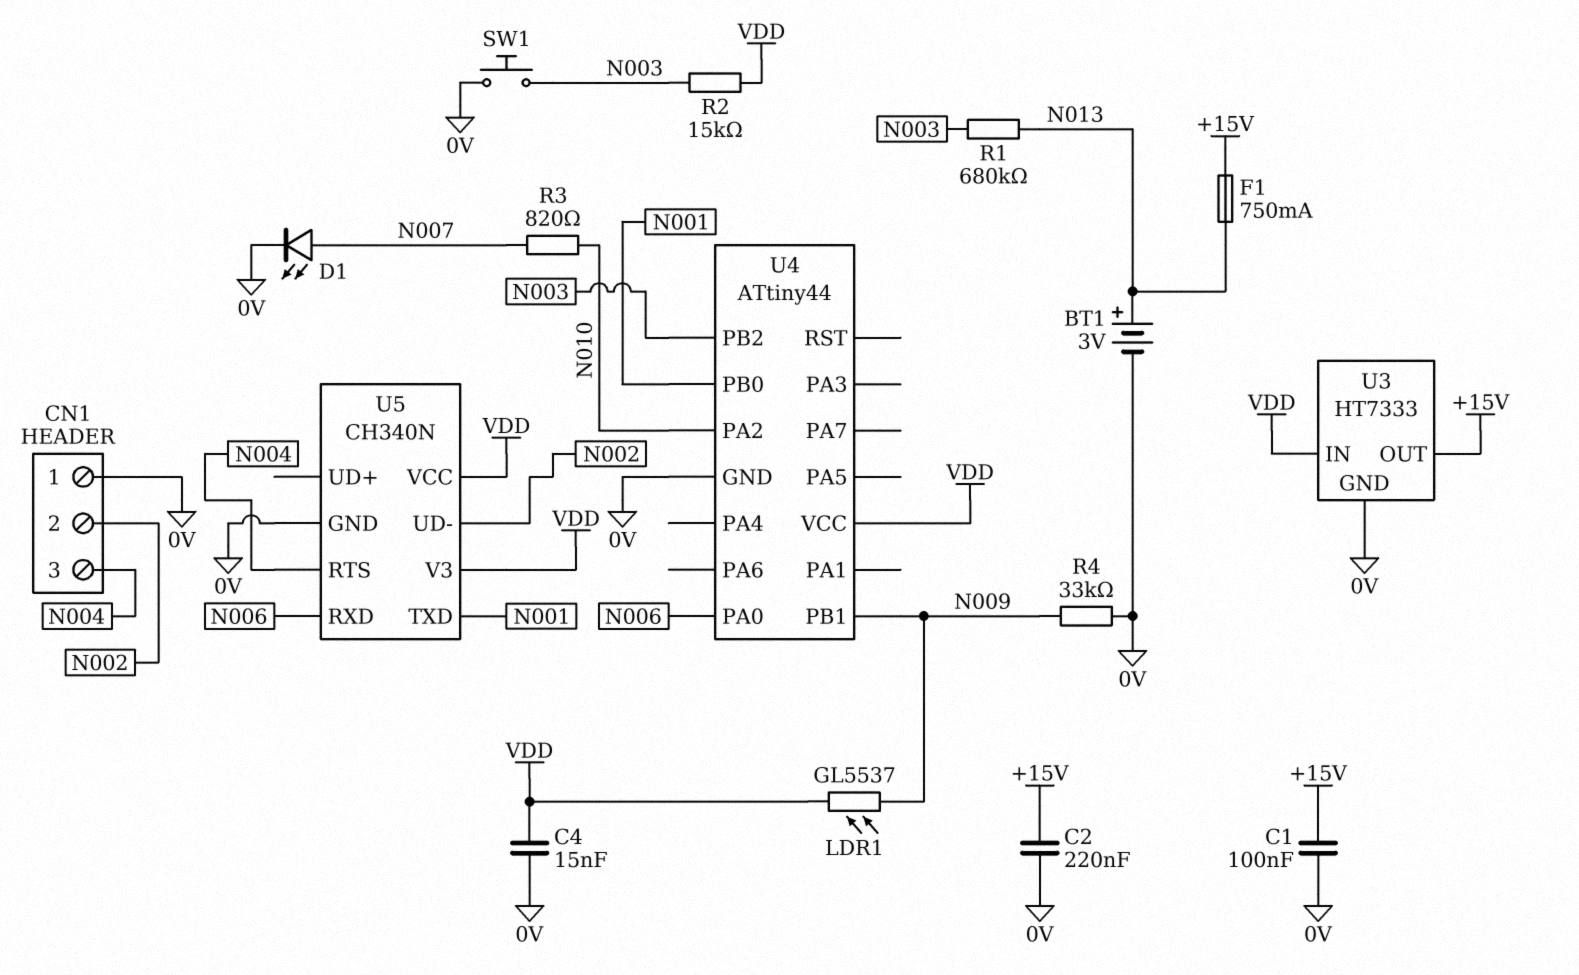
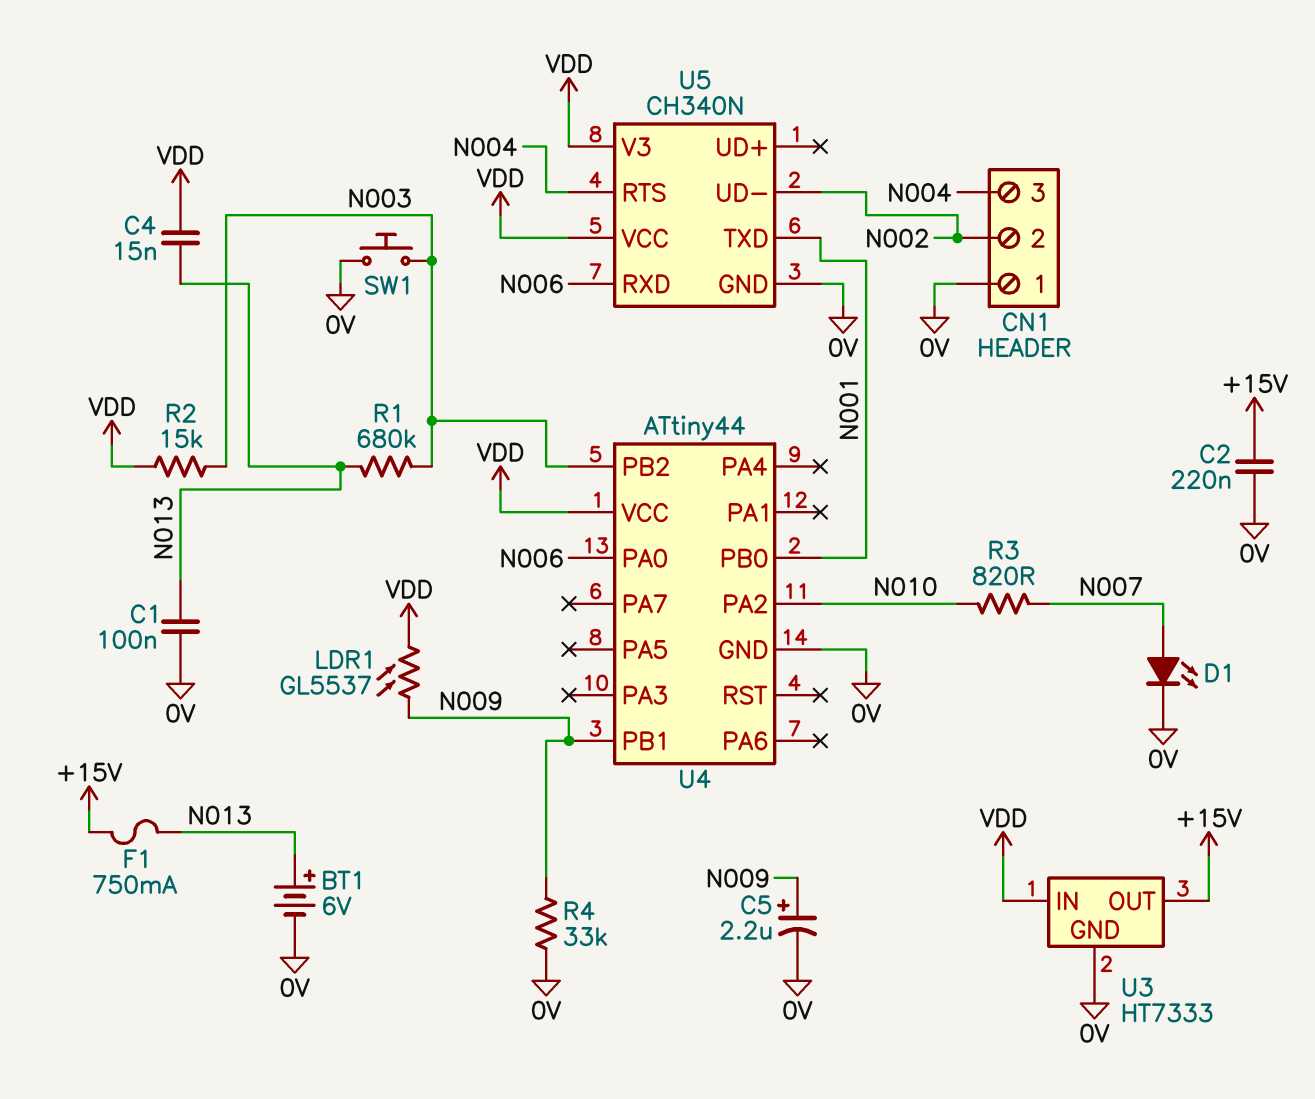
BT1: 3V (plus N013, minus 0V) -> 6V (plus N013, minus 0V)
C1: 100nF (+15V, 0V) -> 100nF (0V, N013)
C4: 15nF (0V, VDD) -> 15nF (N013, VDD)
C5: none -> 2.2uF (plus N009, minus 0V)

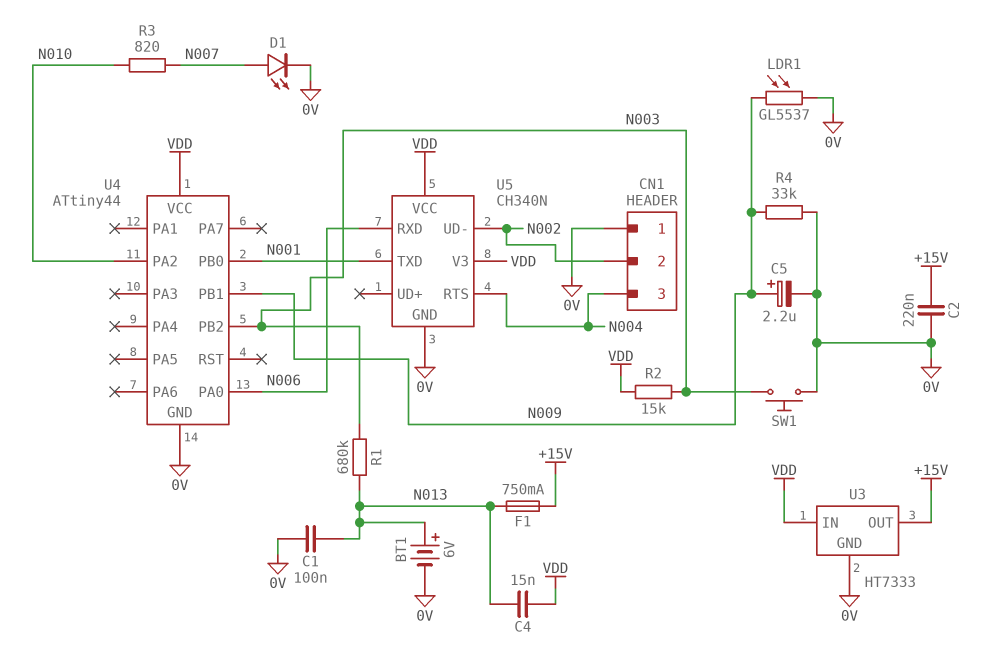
LDR1: GL5537 (N009, VDD) -> GL5537 (0V, N009)

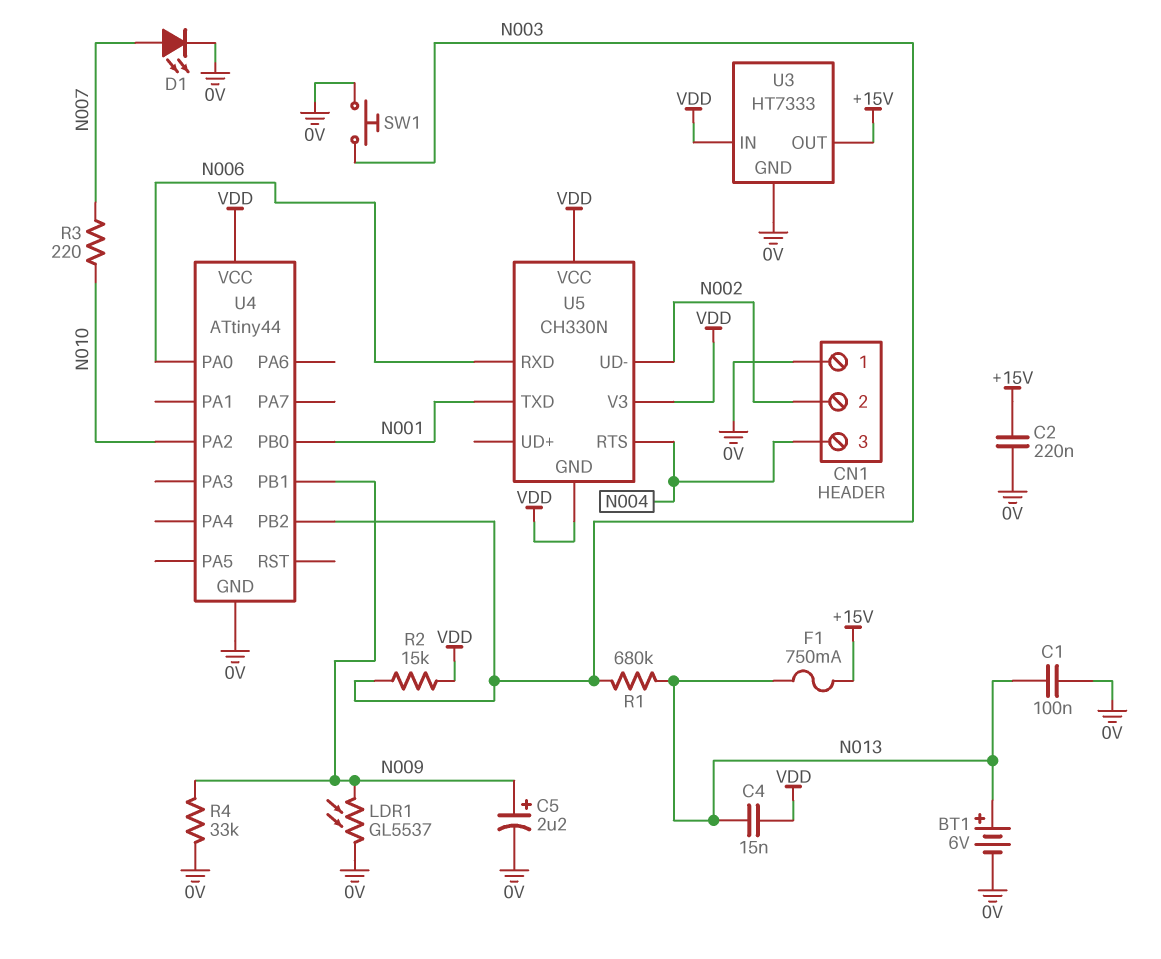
R3: 820 (N007, N010) -> 220 (N007, N010)
U5: CH340N -> CH330N
U5 pin GND: 0V -> VDD

